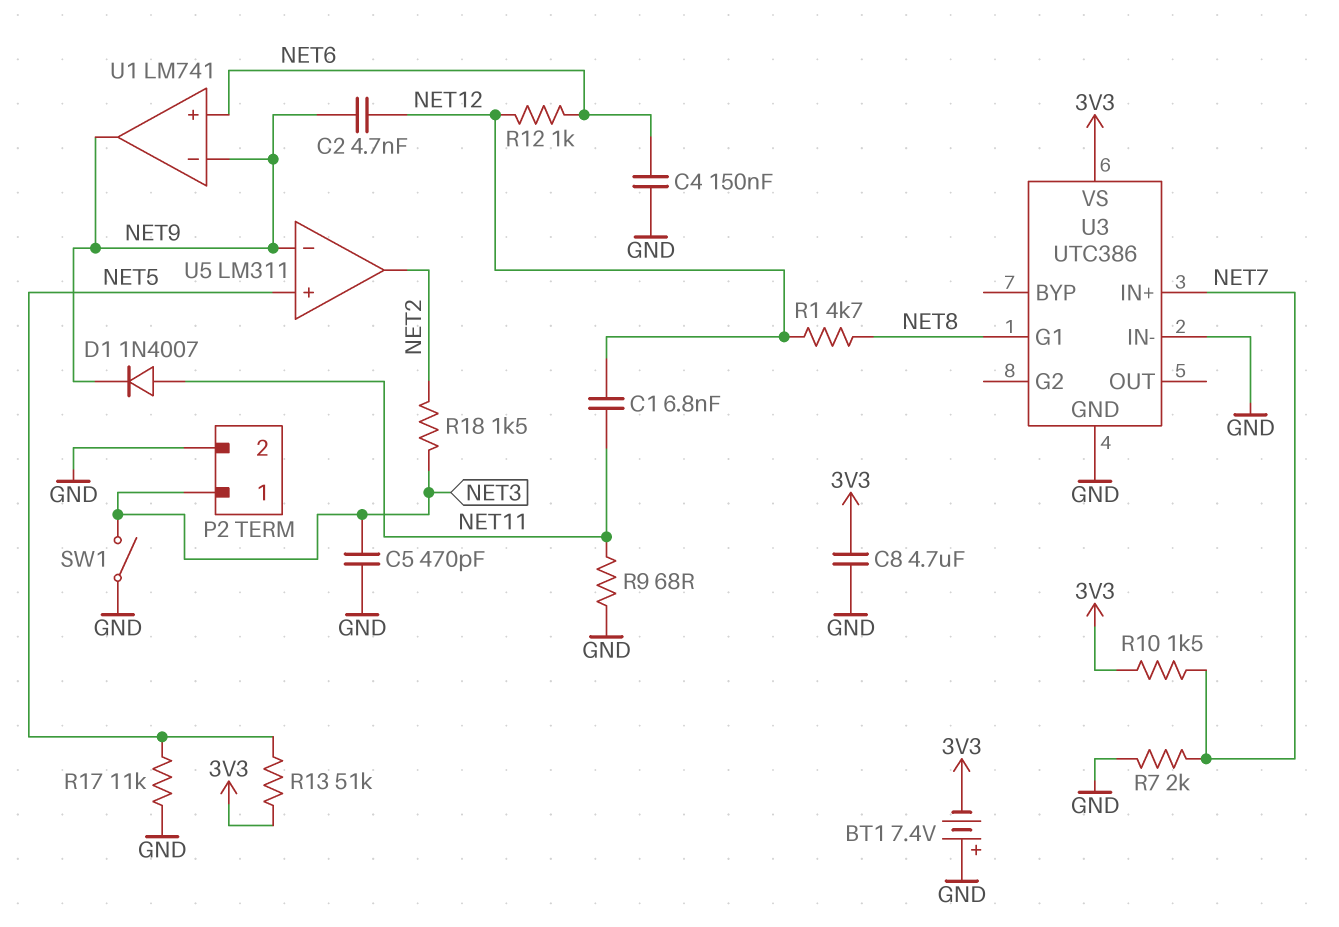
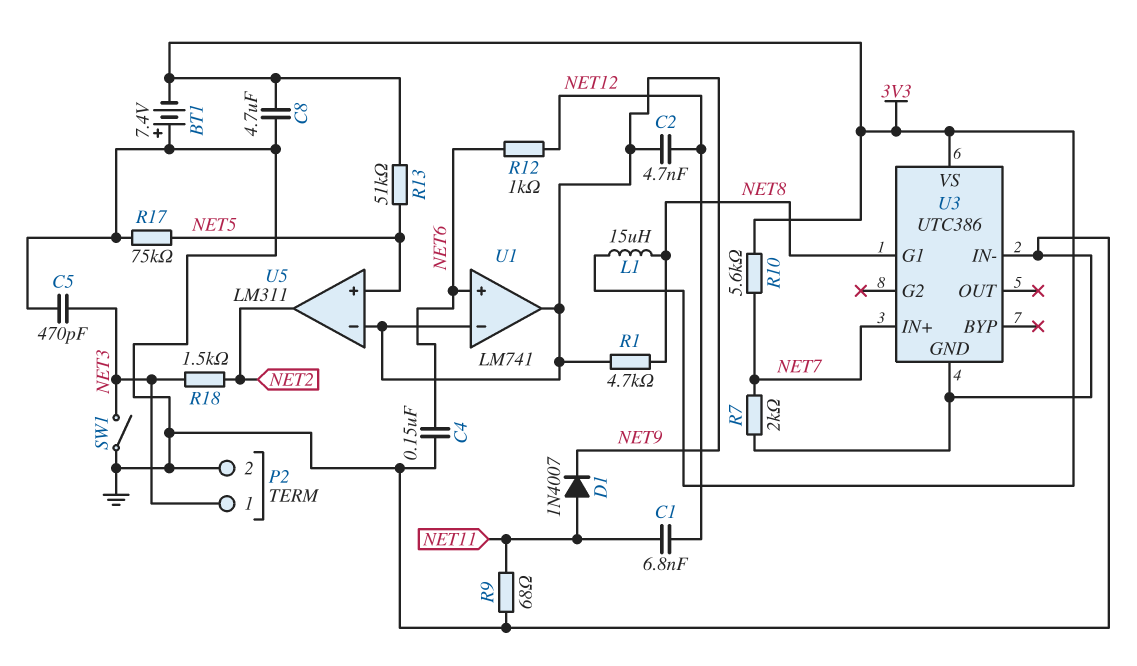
L1: none -> 15uH (3V3, NET8)
R1: 4.7k (NET8, NET12) -> 4.7k (NET8, NET9)
R10: 1.5k (3V3, NET7) -> 5.6k (3V3, NET7)
R17: 11k (GND, NET5) -> 75k (GND, NET5)

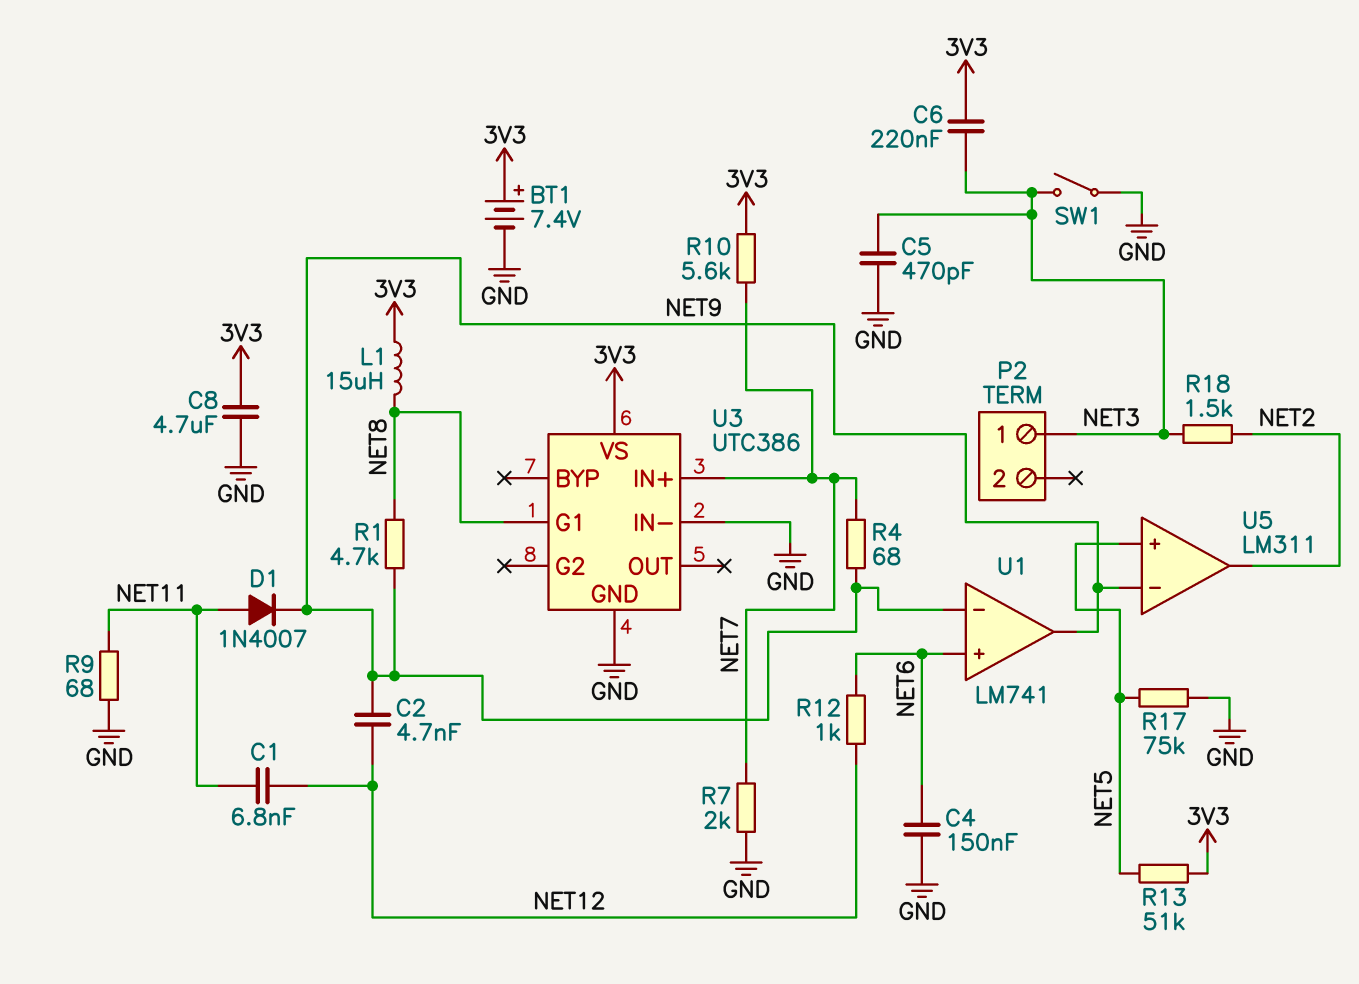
BT1: 7.4V (plus GND, minus 3V3) -> 7.4V (plus 3V3, minus GND)
C6: none -> 220nF (3V3, NET3)
P2 pin 2: GND -> none
R4: none -> 68 (NET7, NET9)

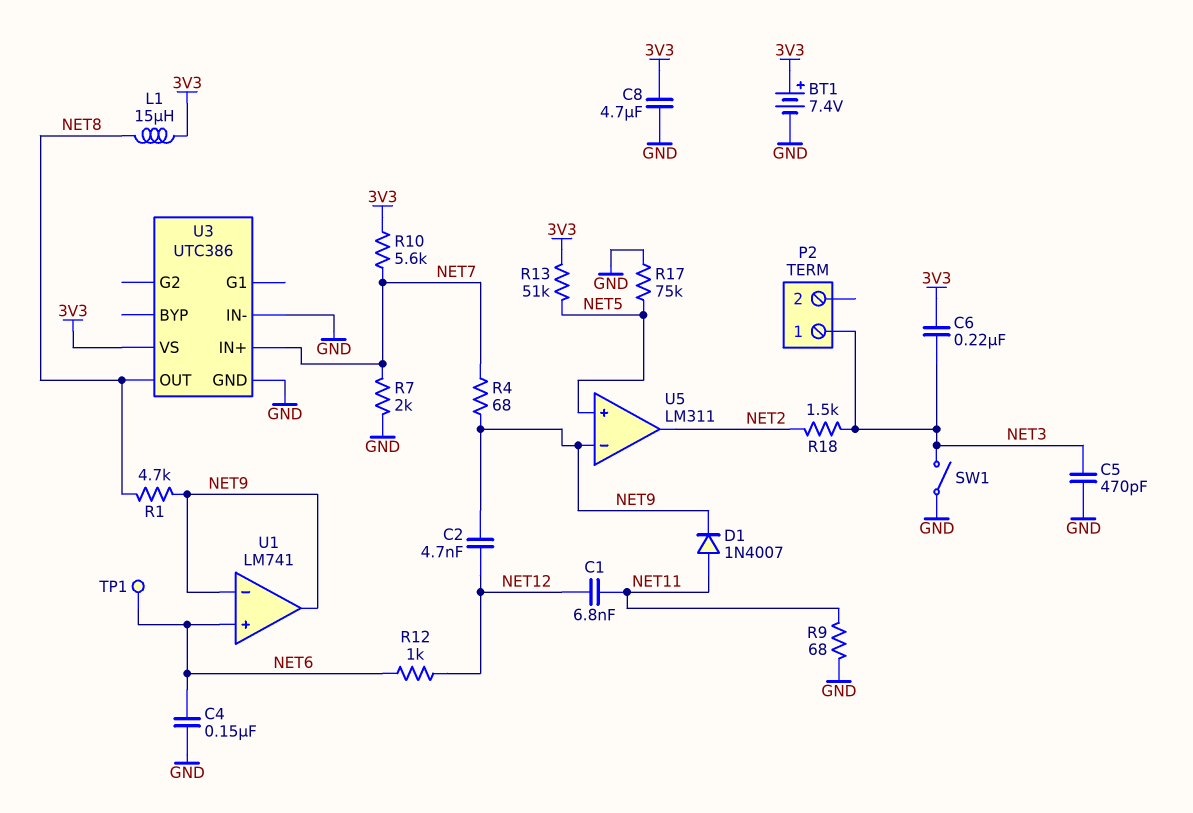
TP1: none -> test point (NET6)
U3 pin G1: NET8 -> none
U3 pin OUT: none -> NET8

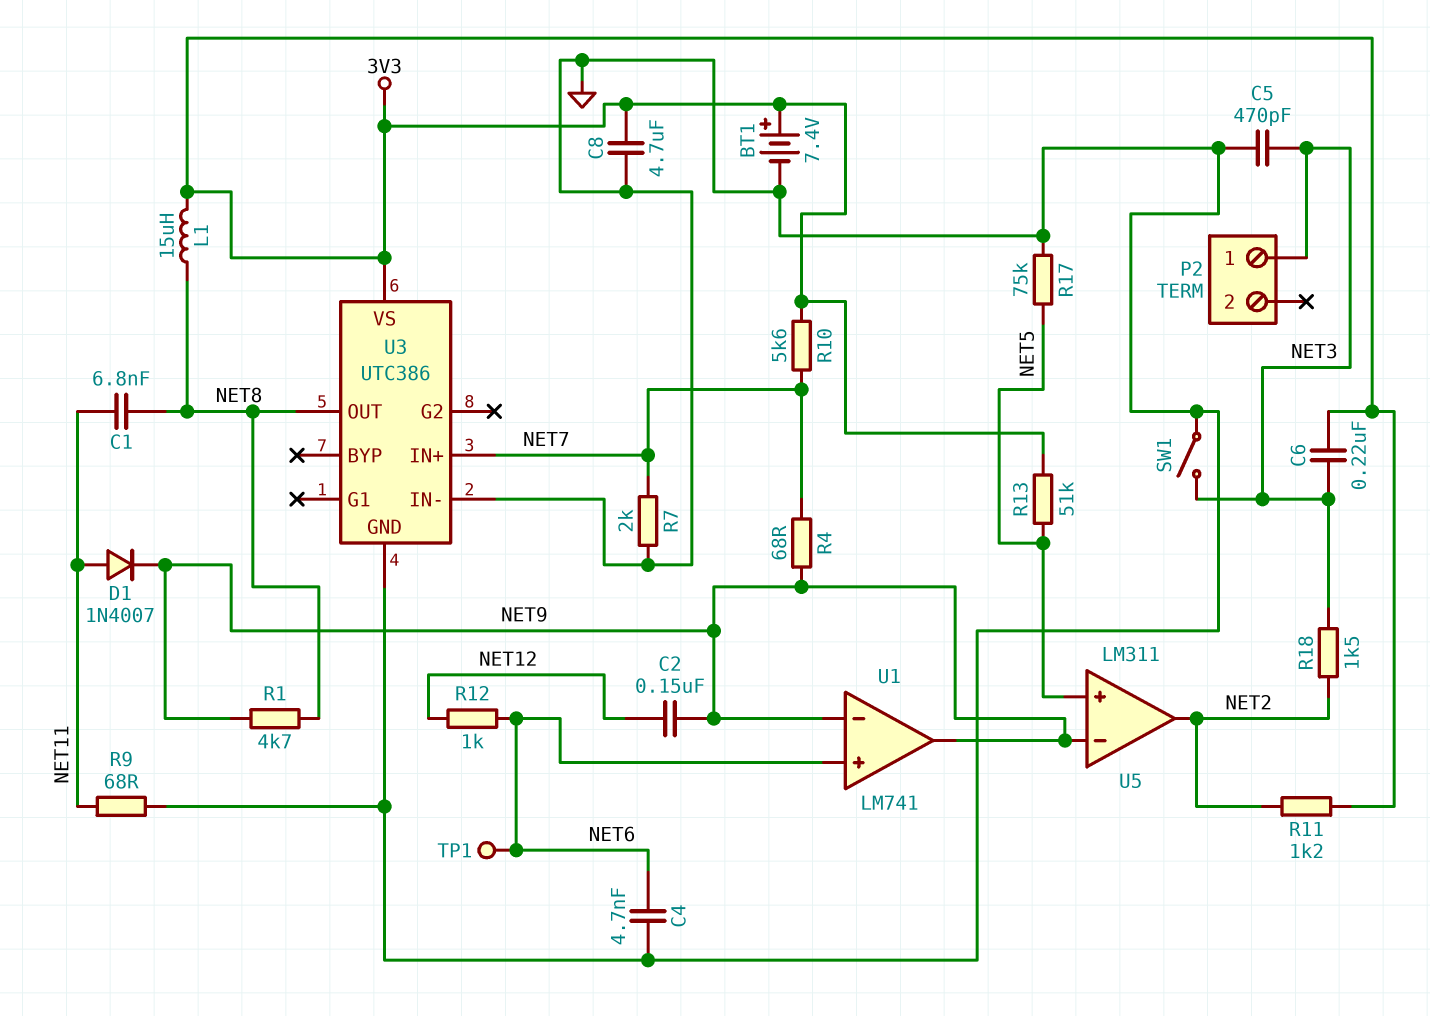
C1: 6.8nF (NET11, NET12) -> 6.8nF (NET8, NET11)
C2: 4.7nF (NET9, NET12) -> 150nF (NET9, NET12)
C4: 150nF (GND, NET6) -> 4.7nF (GND, NET6)
R11: none -> 1.2k (3V3, NET2)

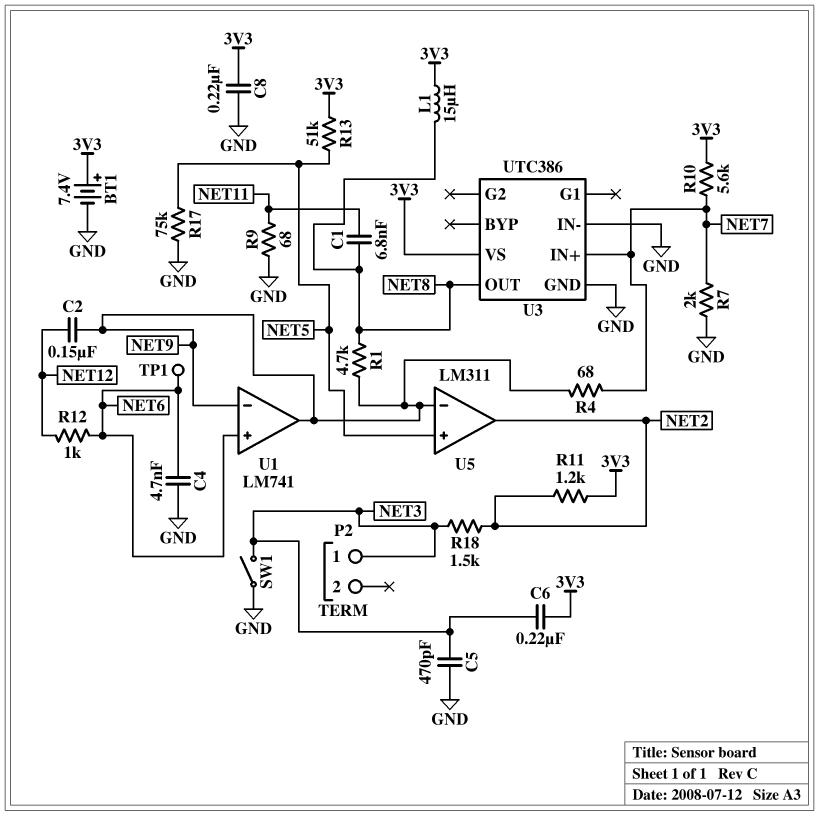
C8: 4.7uF (3V3, GND) -> 220nF (3V3, GND)
D1: diode 1N4007 (A NET11, K NET9) -> none

